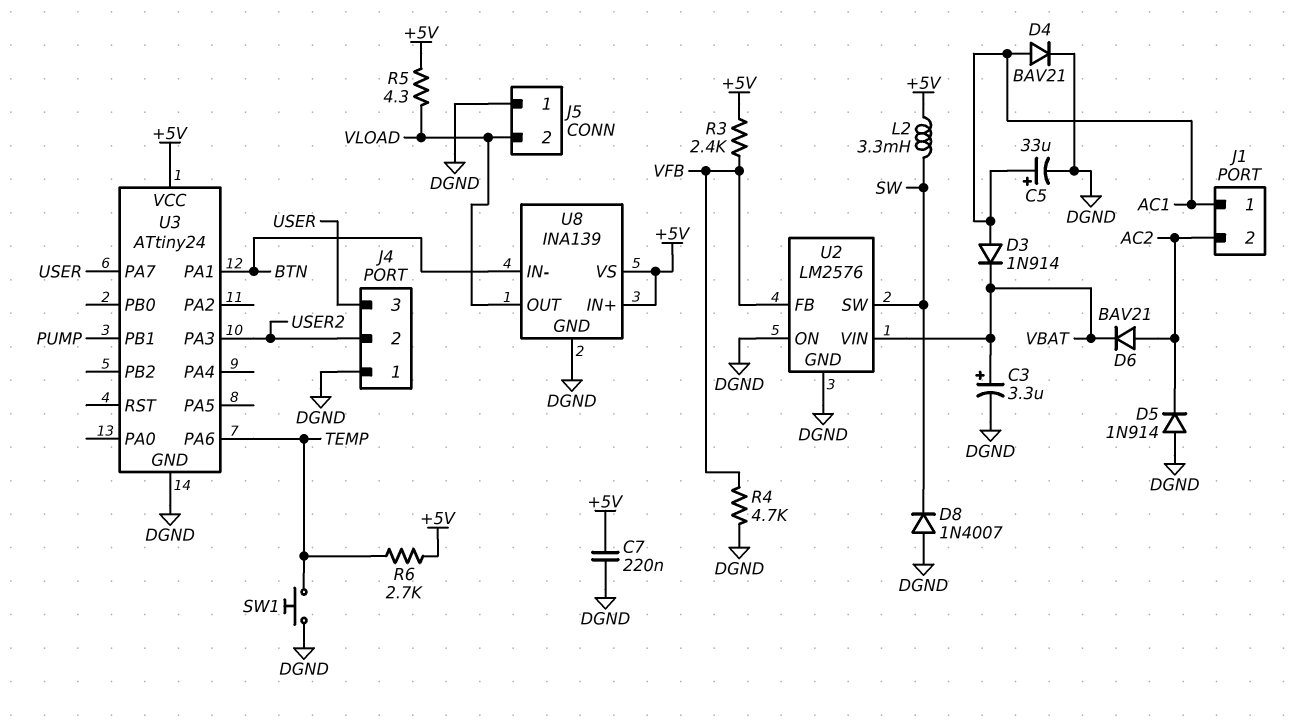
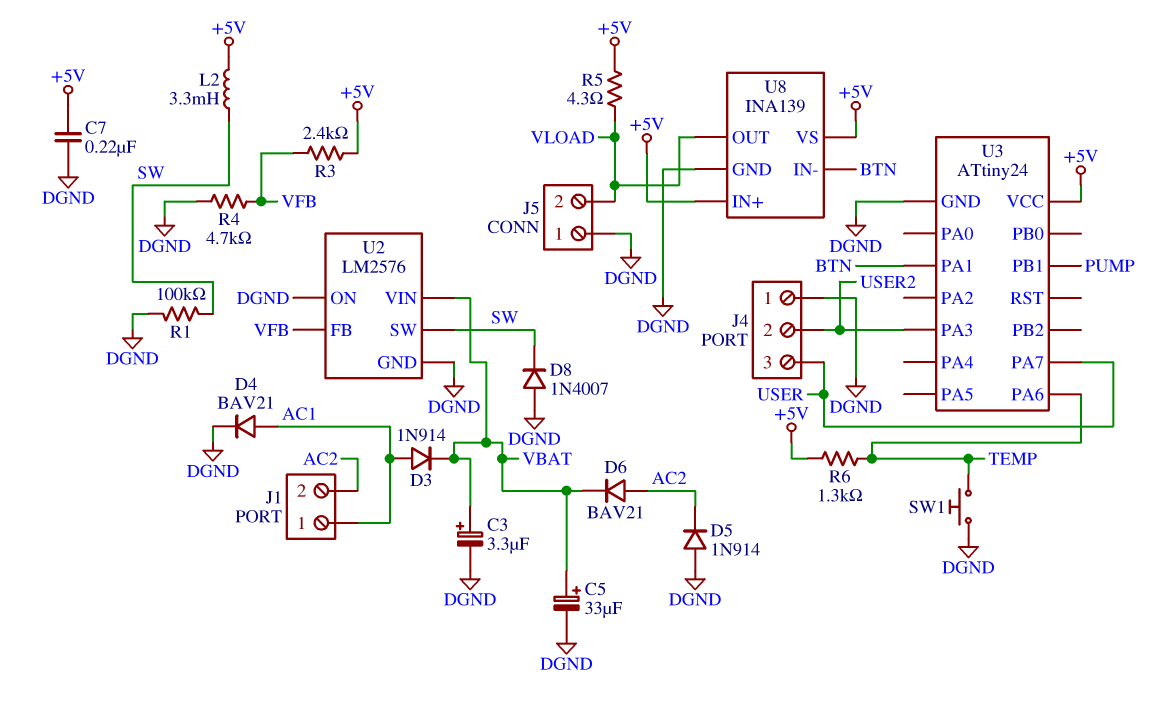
C5: 33uF (plus AC1, minus DGND) -> 33uF (plus VBAT, minus DGND)
R1: none -> 100k (DGND, SW)
R6: 2.7k (+5V, TEMP) -> 1.3k (+5V, TEMP)

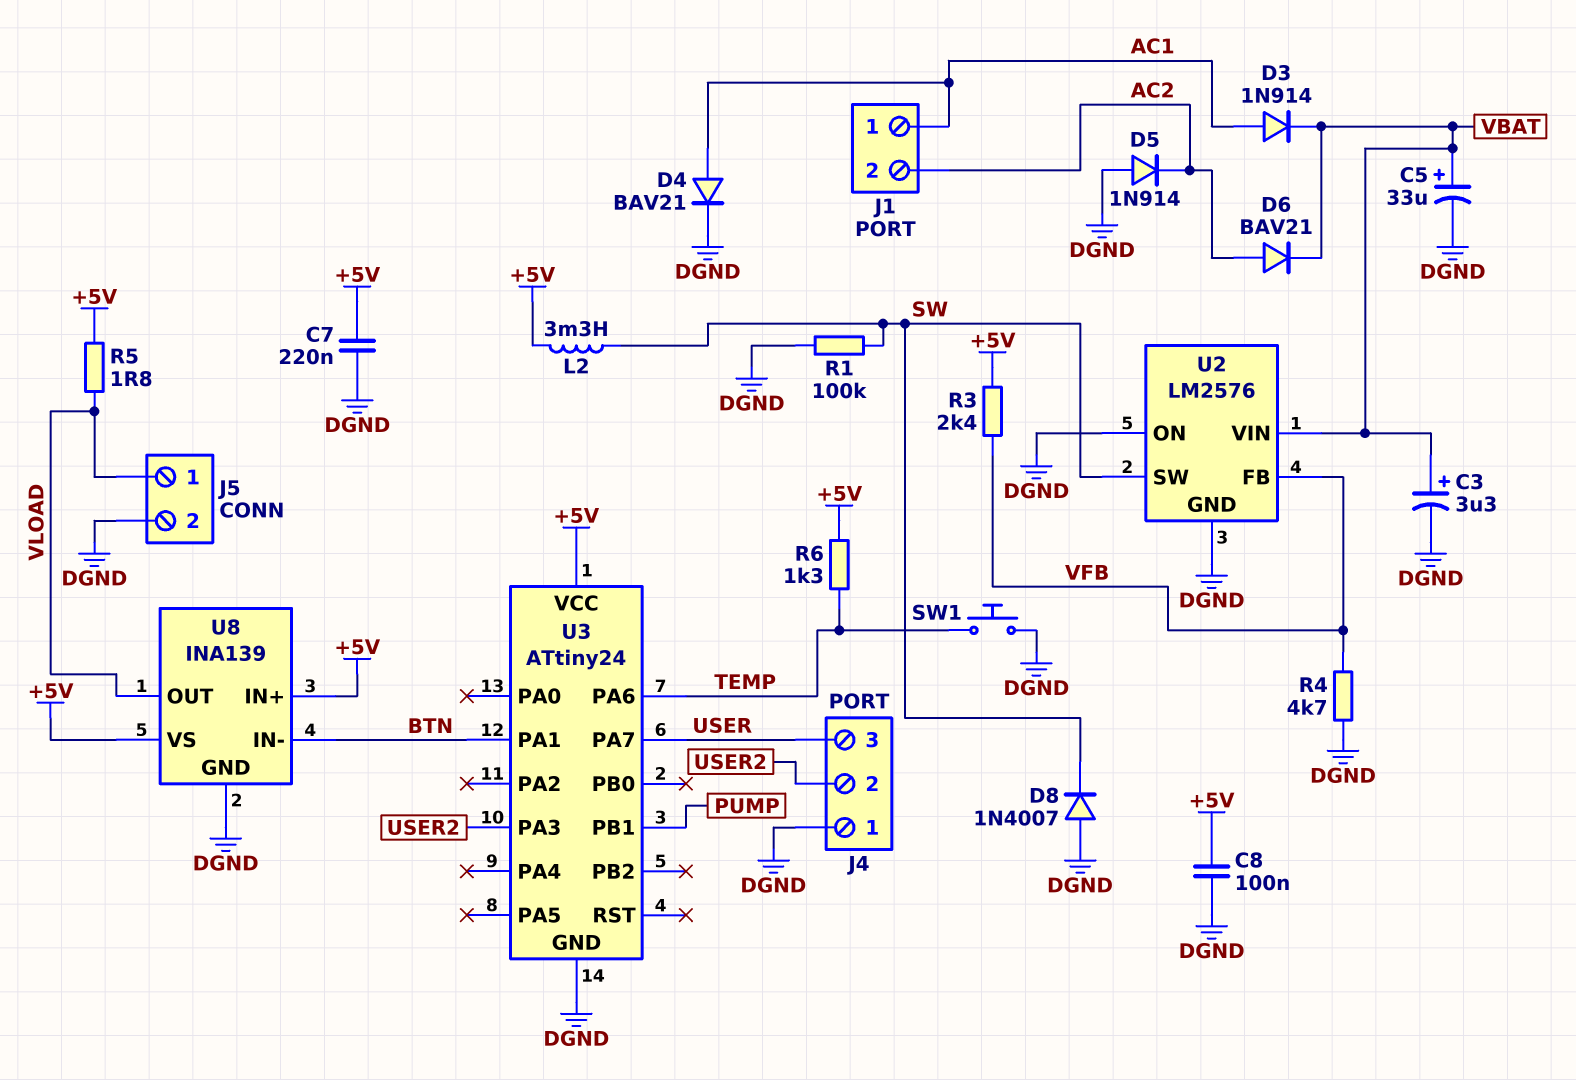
C8: none -> 100nF (+5V, DGND)
J5 pin 1: DGND -> VLOAD
J5 pin 2: VLOAD -> DGND
R5: 4.3 (+5V, VLOAD) -> 1.8 (+5V, VLOAD)

